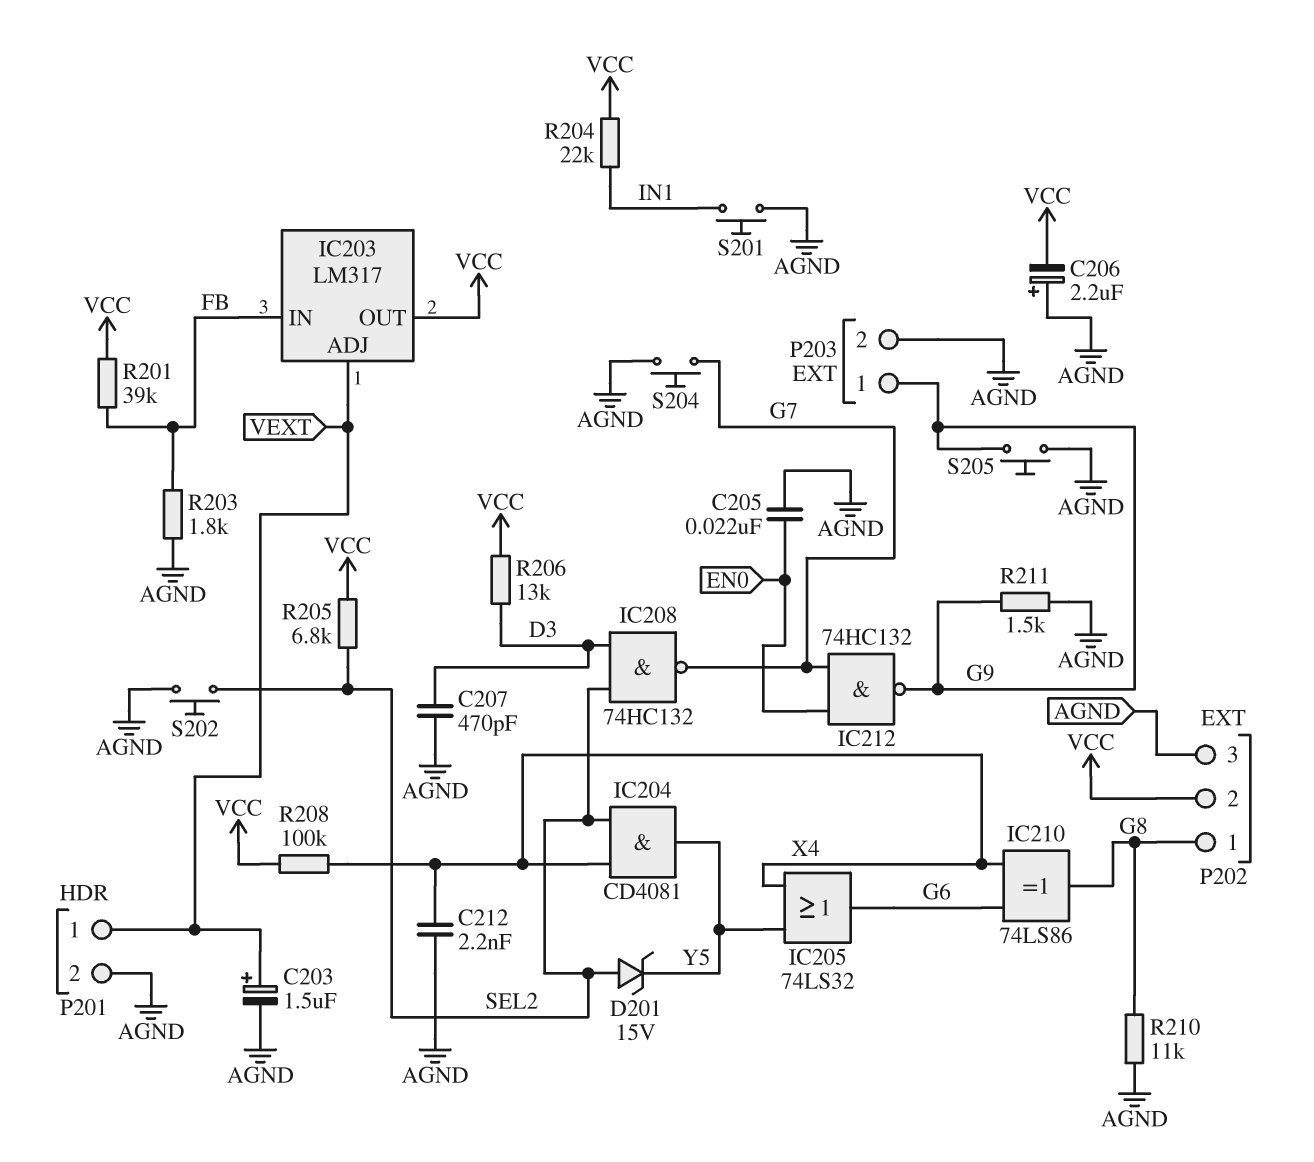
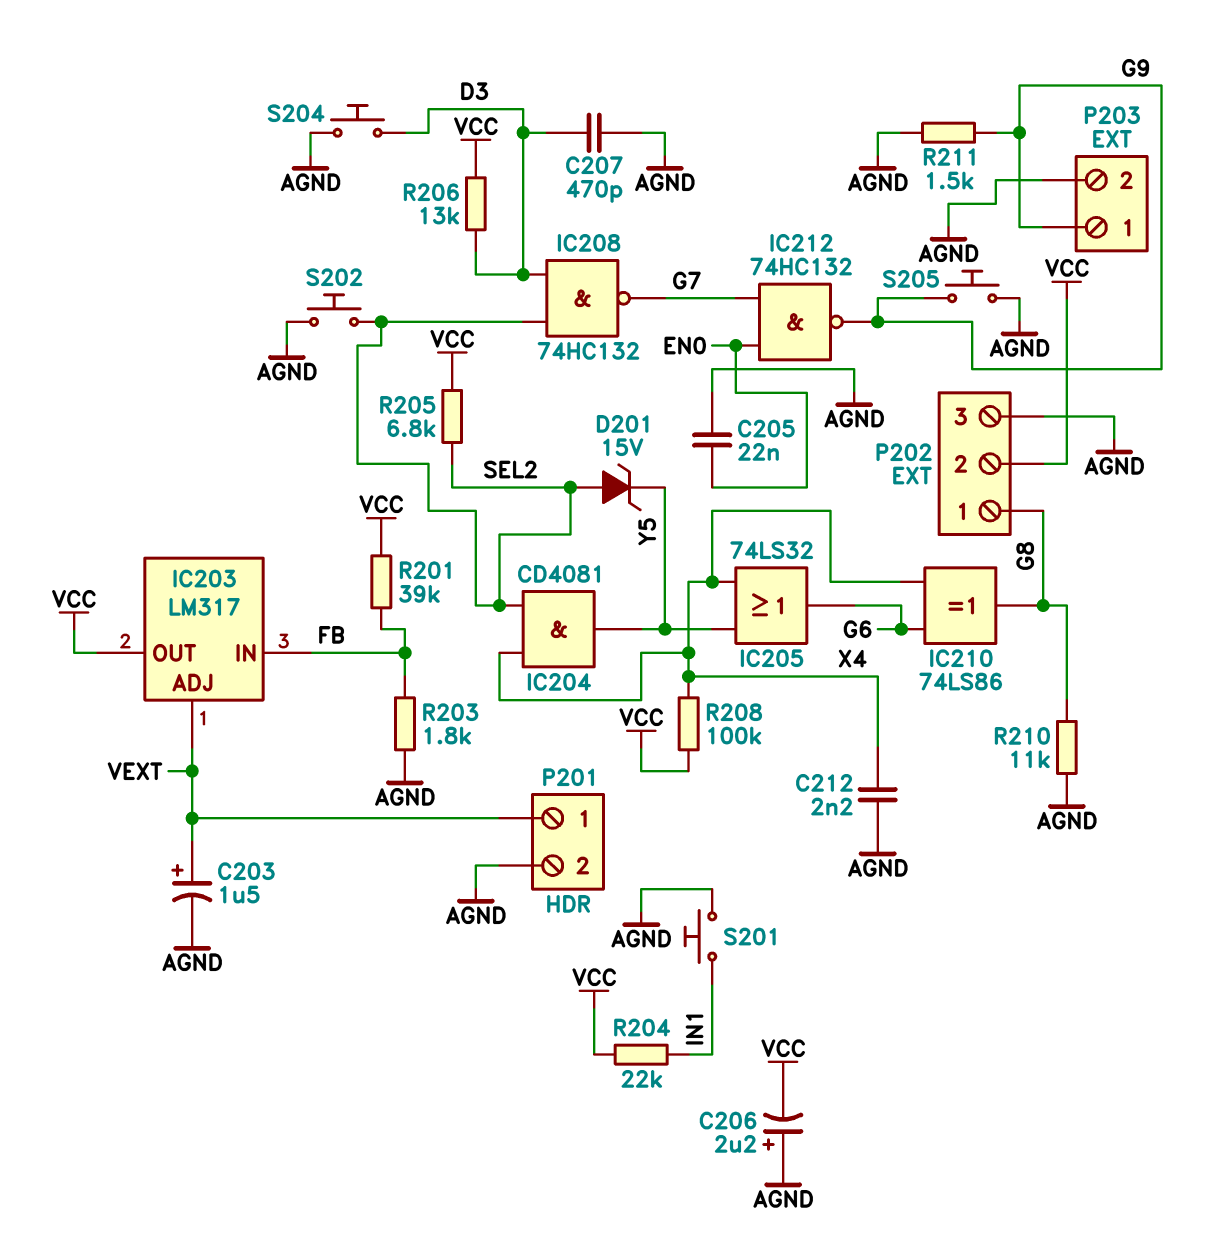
S204: button (AGND, G7) -> button (AGND, D3)

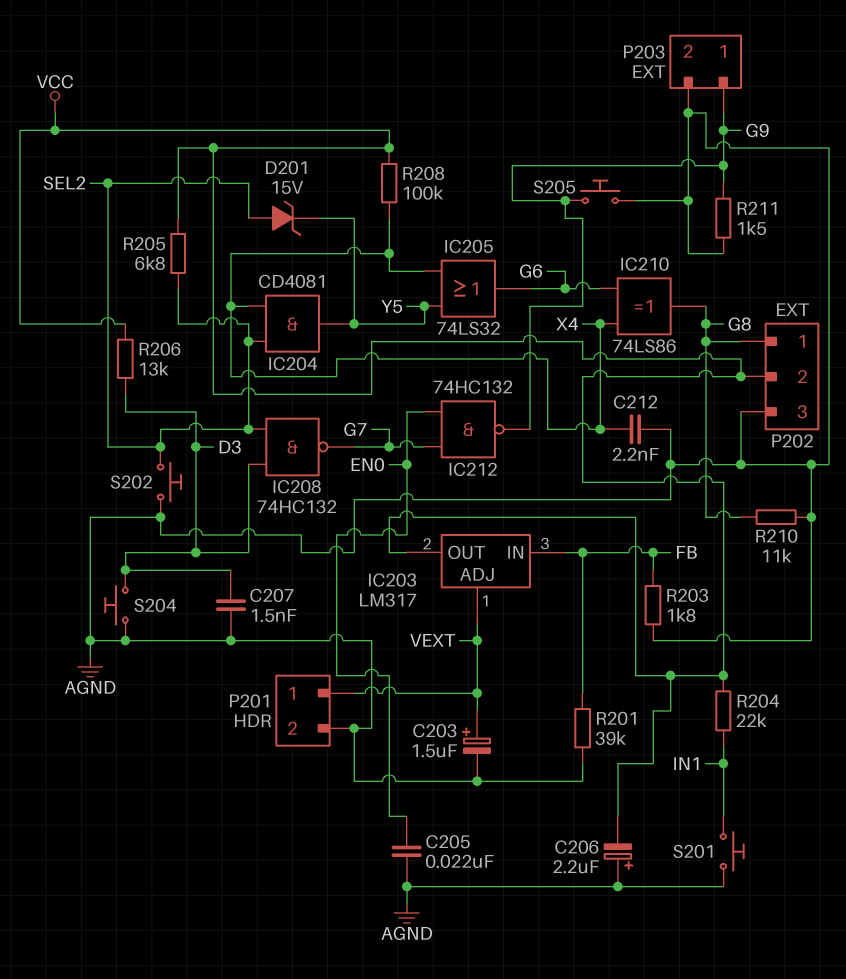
C207: 470pF (AGND, D3) -> 1.5nF (AGND, D3)
R201: 39k (FB, VCC) -> 39k (AGND, FB)

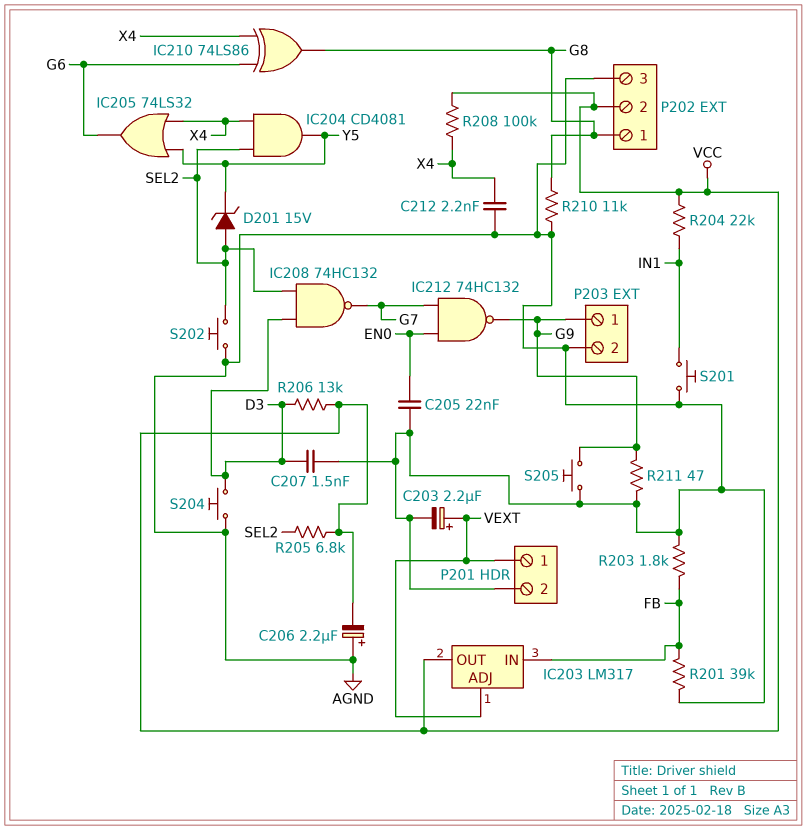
C203: 1.5uF (plus VEXT, minus AGND) -> 2.2uF (plus VEXT, minus AGND)
R211: 1.5k (AGND, G9) -> 47 (AGND, G9)

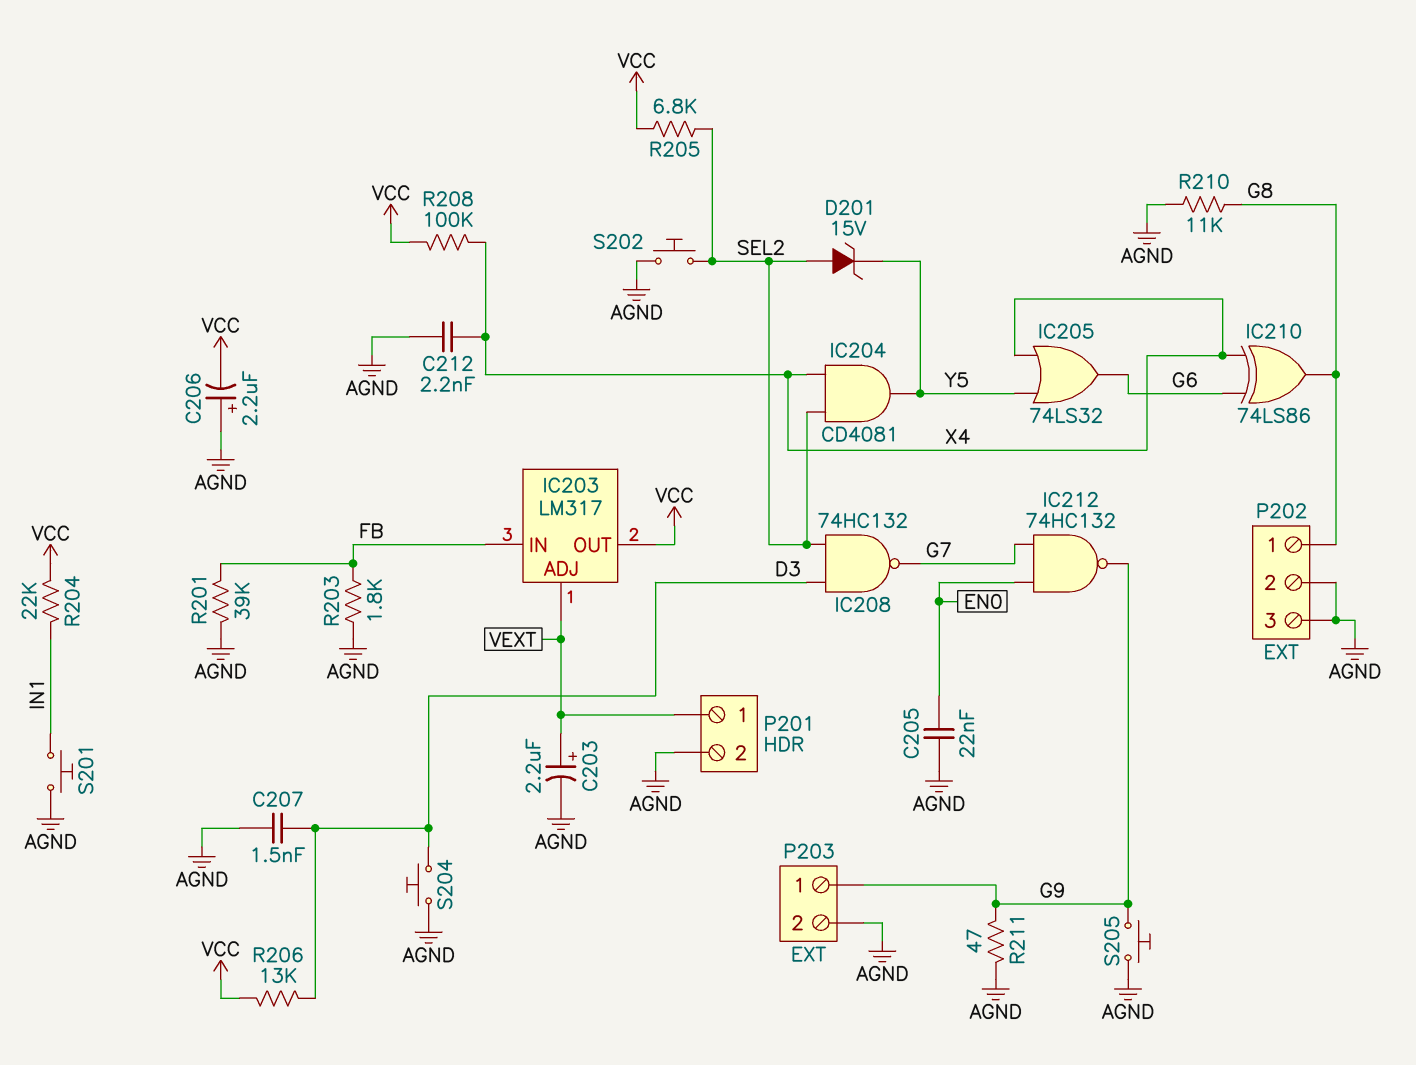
P202 pin 2: VCC -> AGND

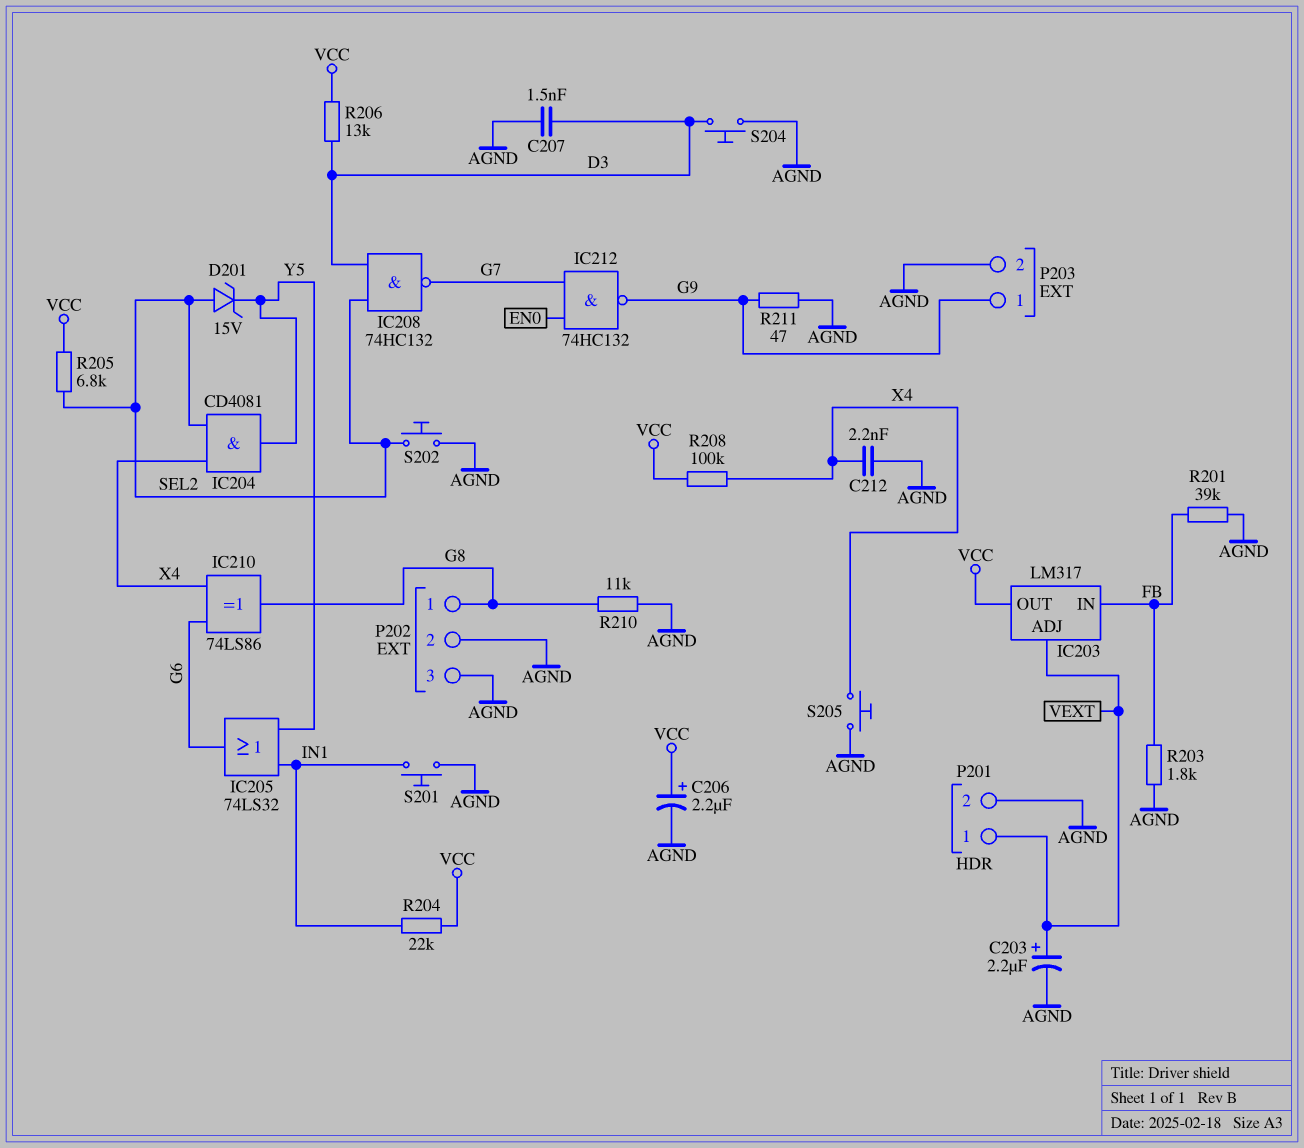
C205: 22nF (AGND, EN0) -> none
C206: 2.2uF (plus AGND, minus VCC) -> 2.2uF (plus VCC, minus AGND)
IC205: OR 74LS32 (in X4, in Y5, out G6) -> OR 74LS32 (in IN1, in Y5, out G6)
S205: button (AGND, G9) -> button (AGND, X4)

